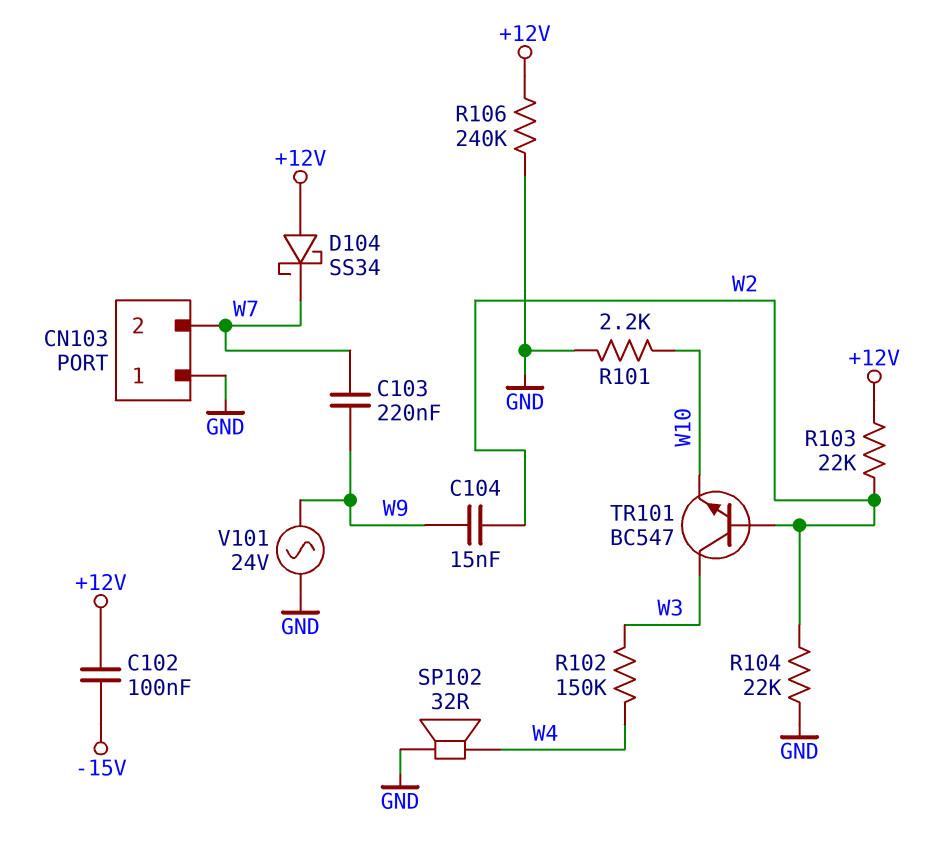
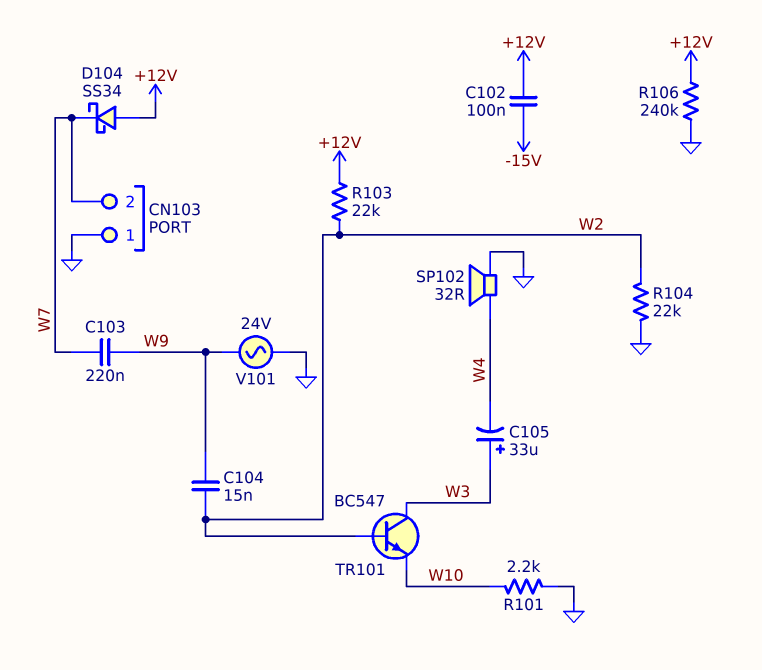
C105: none -> 33uF (plus W3, minus W4)
R102: 150k (W3, W4) -> none

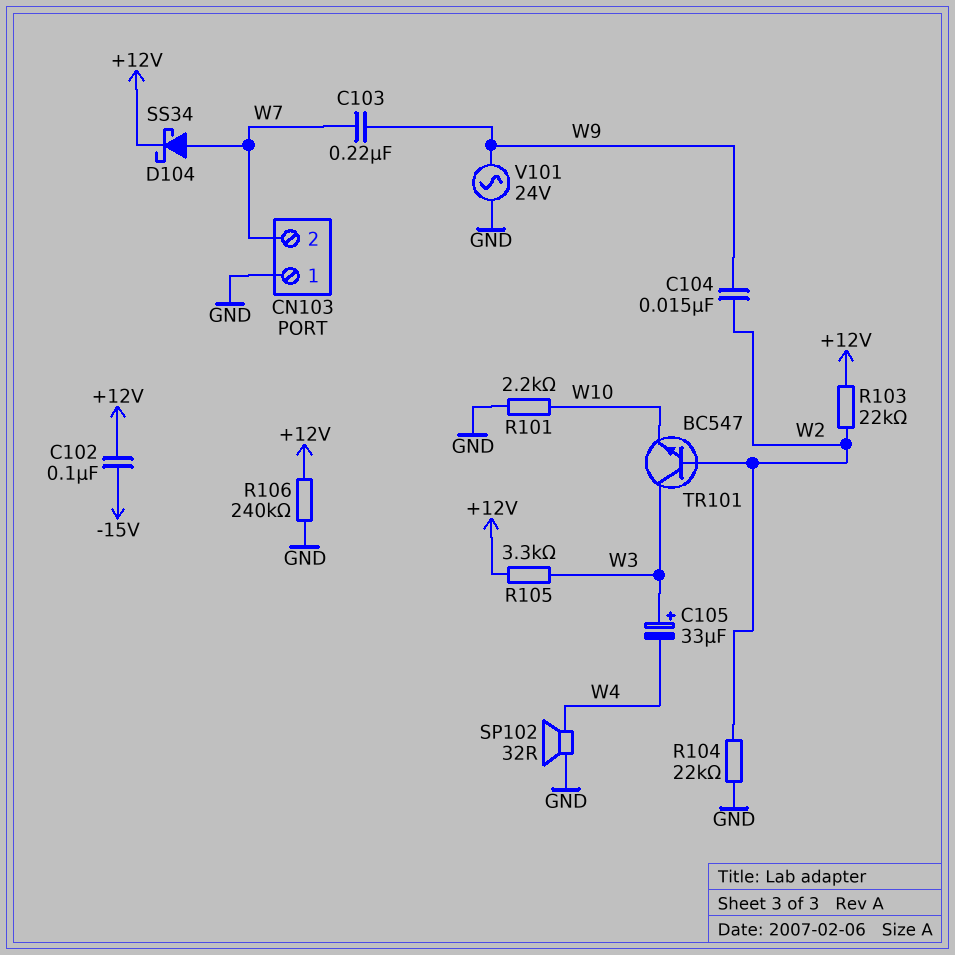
D104: schottky SS34 (A +12V, K W7) -> schottky SS34 (A W7, K +12V)
R105: none -> 3.3k (+12V, W3)

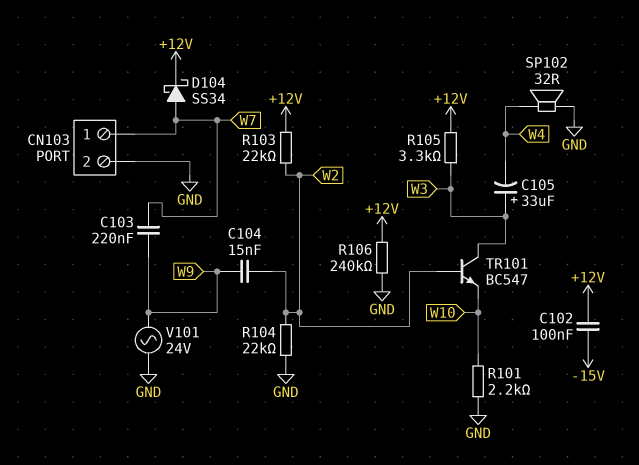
CN103 pin 1: GND -> W7
CN103 pin 2: W7 -> GND

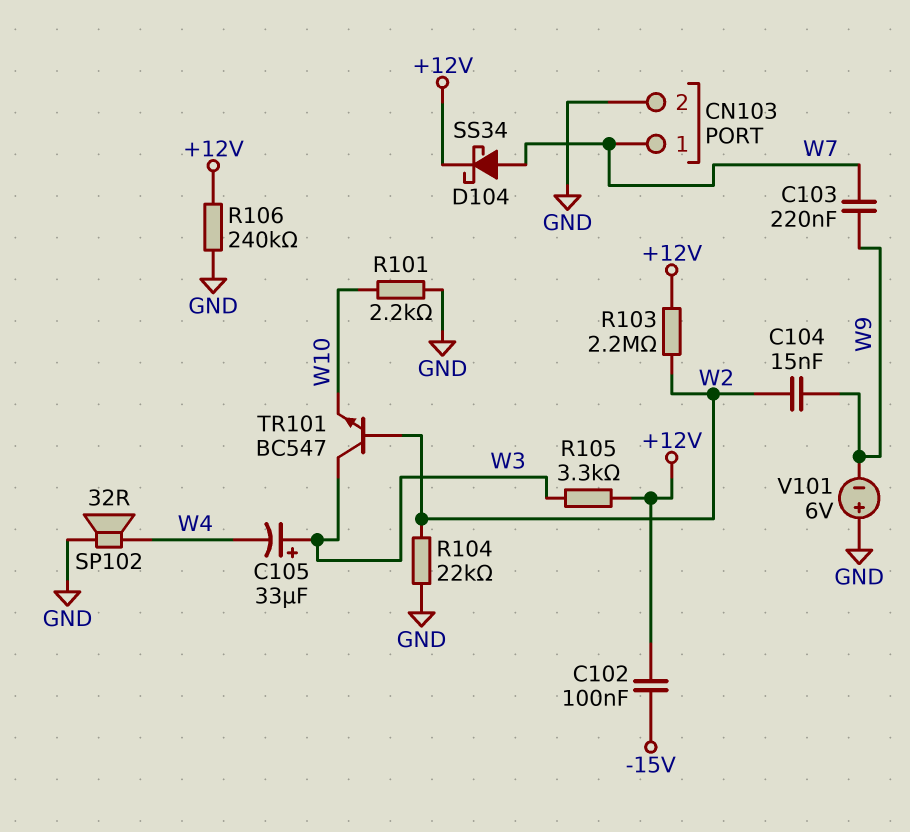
R103: 22k (+12V, W2) -> 2.2M (+12V, W2)
V101: AC 24V (GND, W9) -> 6V (plus GND, minus W9)

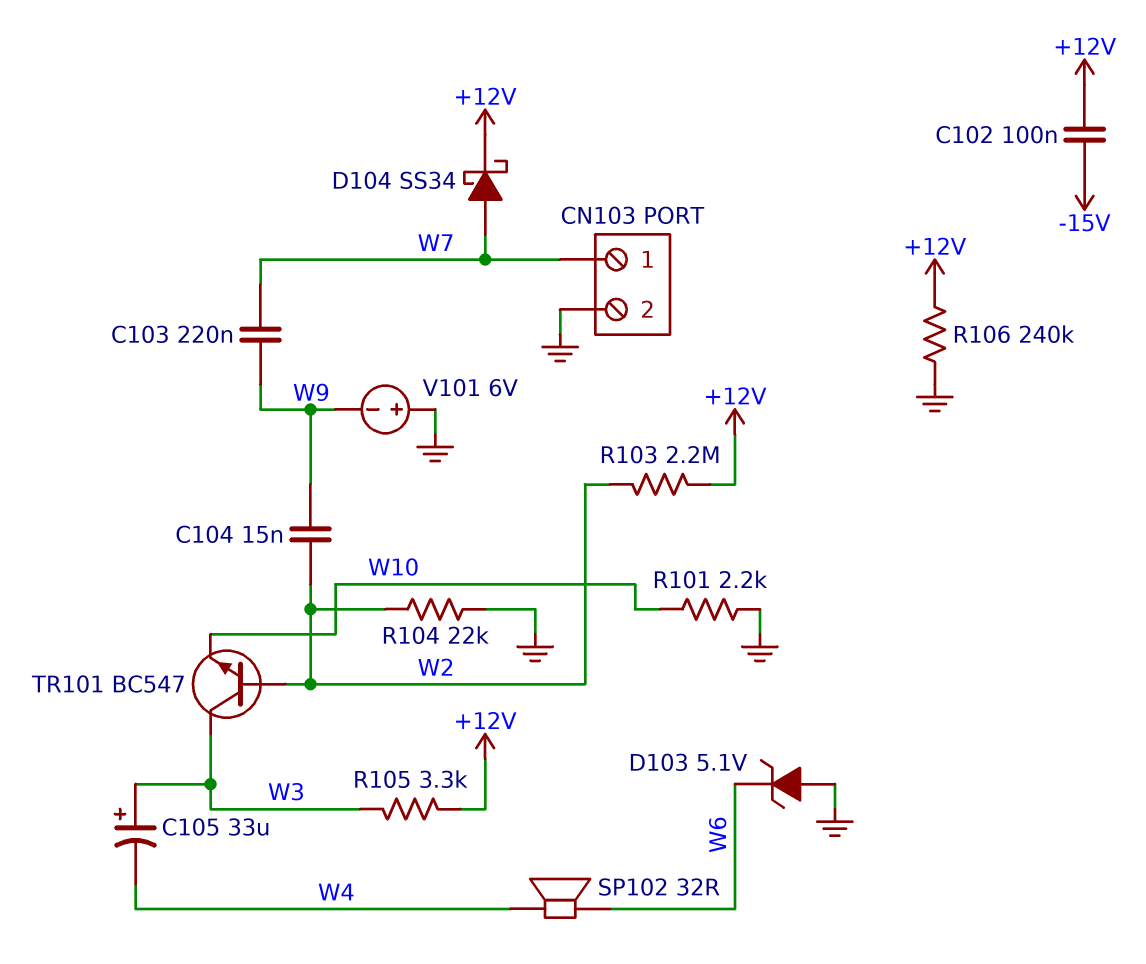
D103: none -> zener 5.1V (A GND, K W6)
SP102: speaker 32R (GND, W4) -> speaker 32R (W4, W6)

